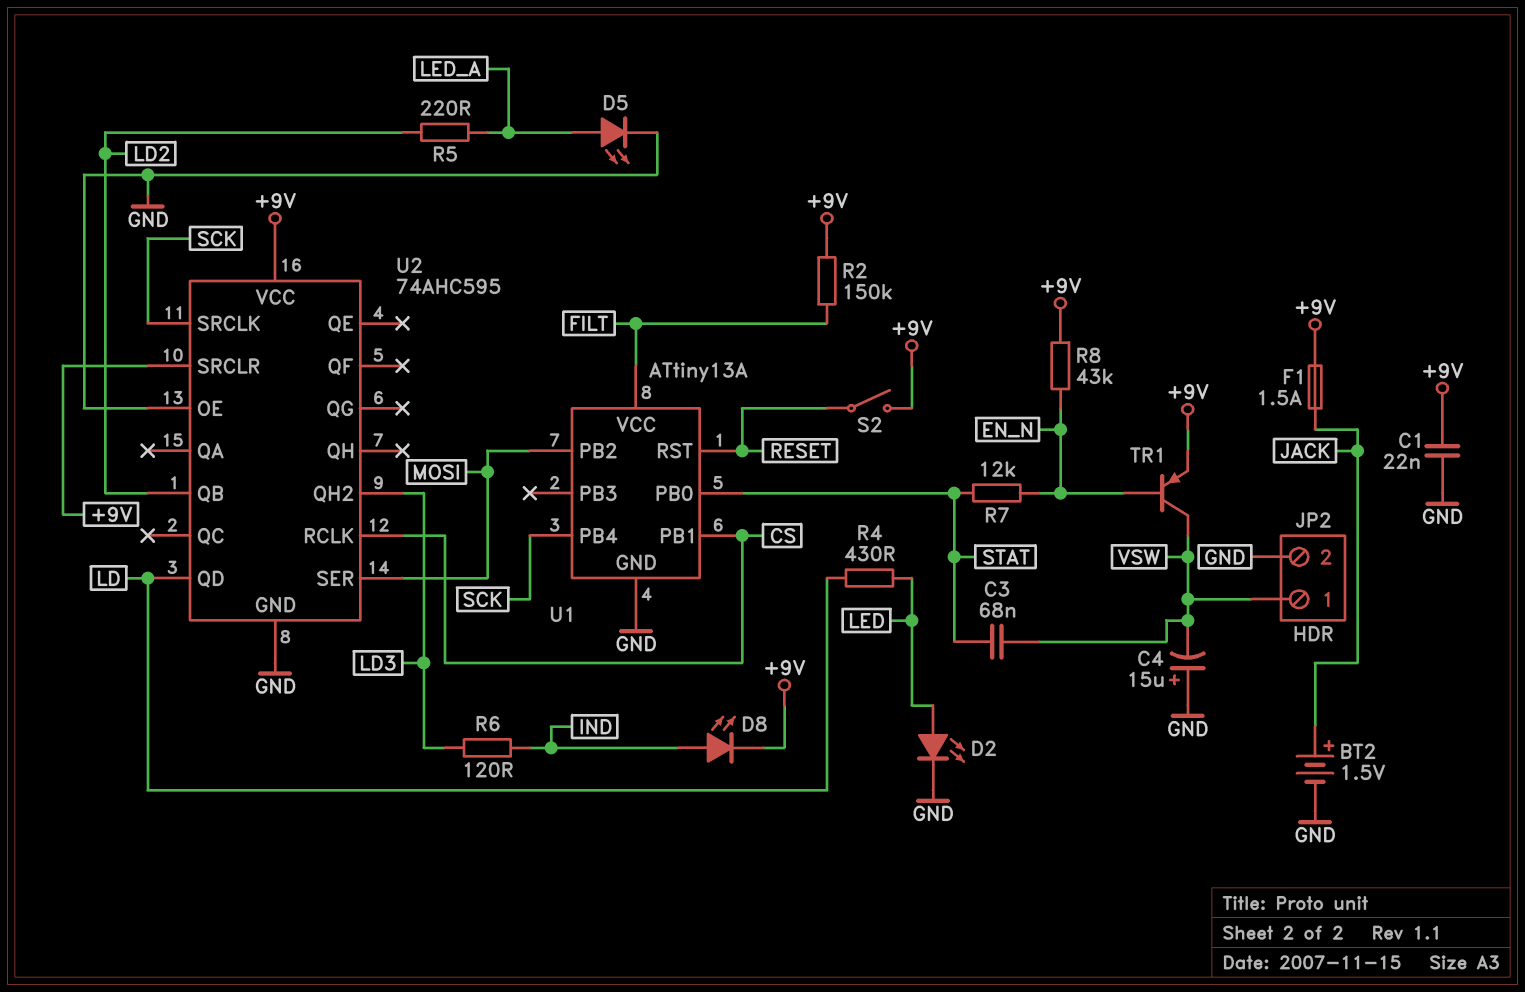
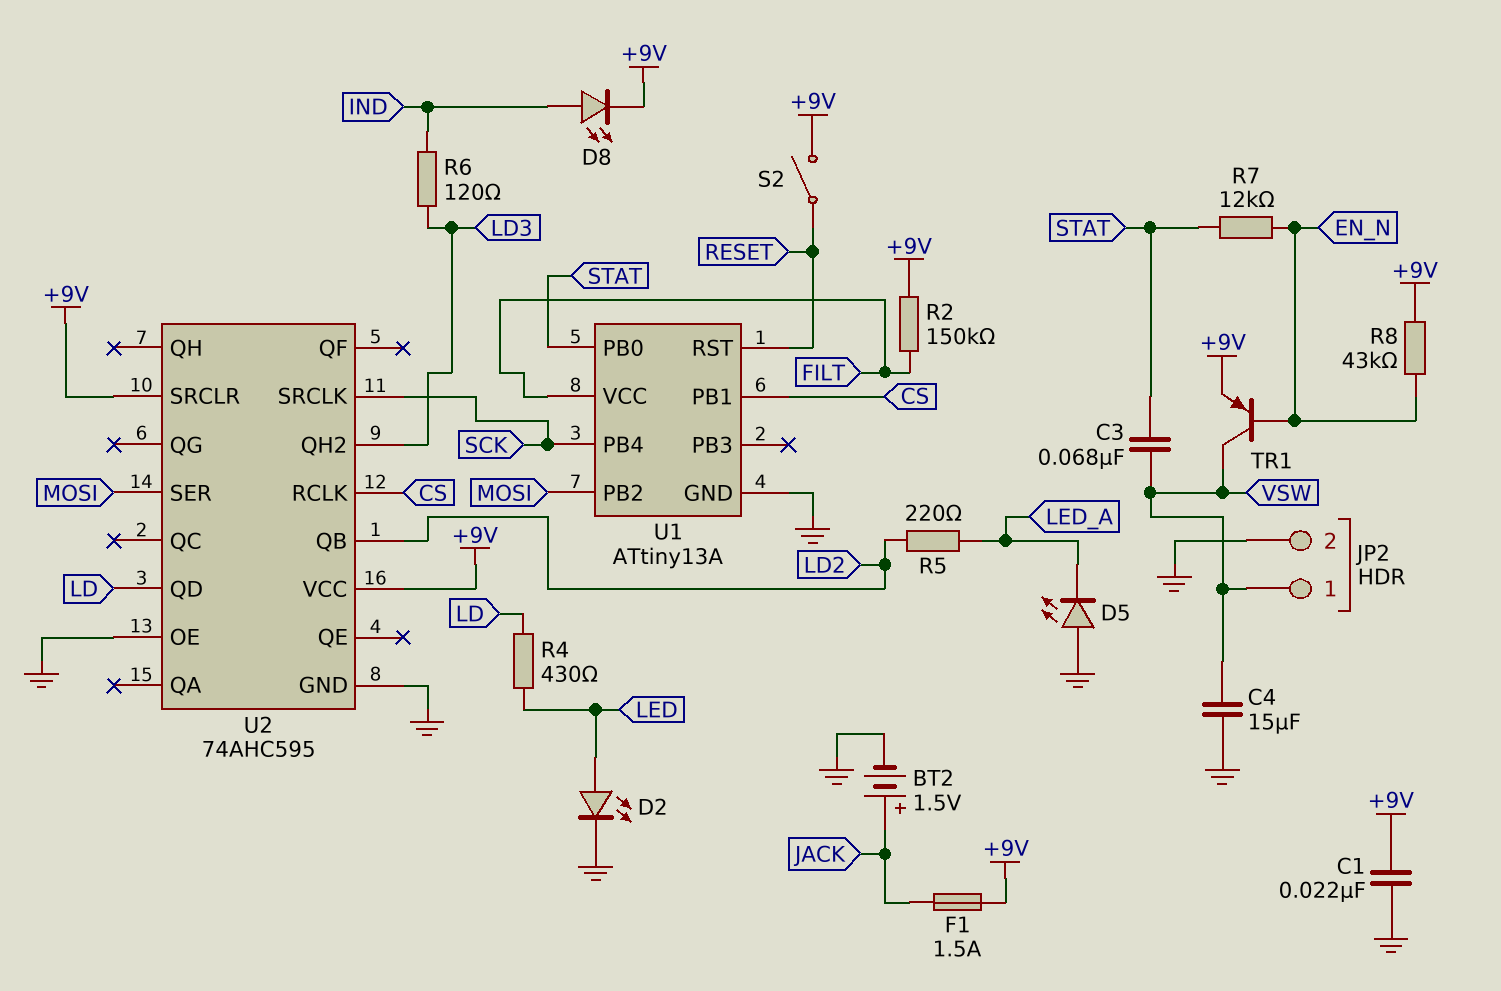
C4: 15uF (plus GND, minus VSW) -> 15uF (GND, VSW)
D5: LED (A LED_A, K GND) -> LED (A GND, K LED_A)

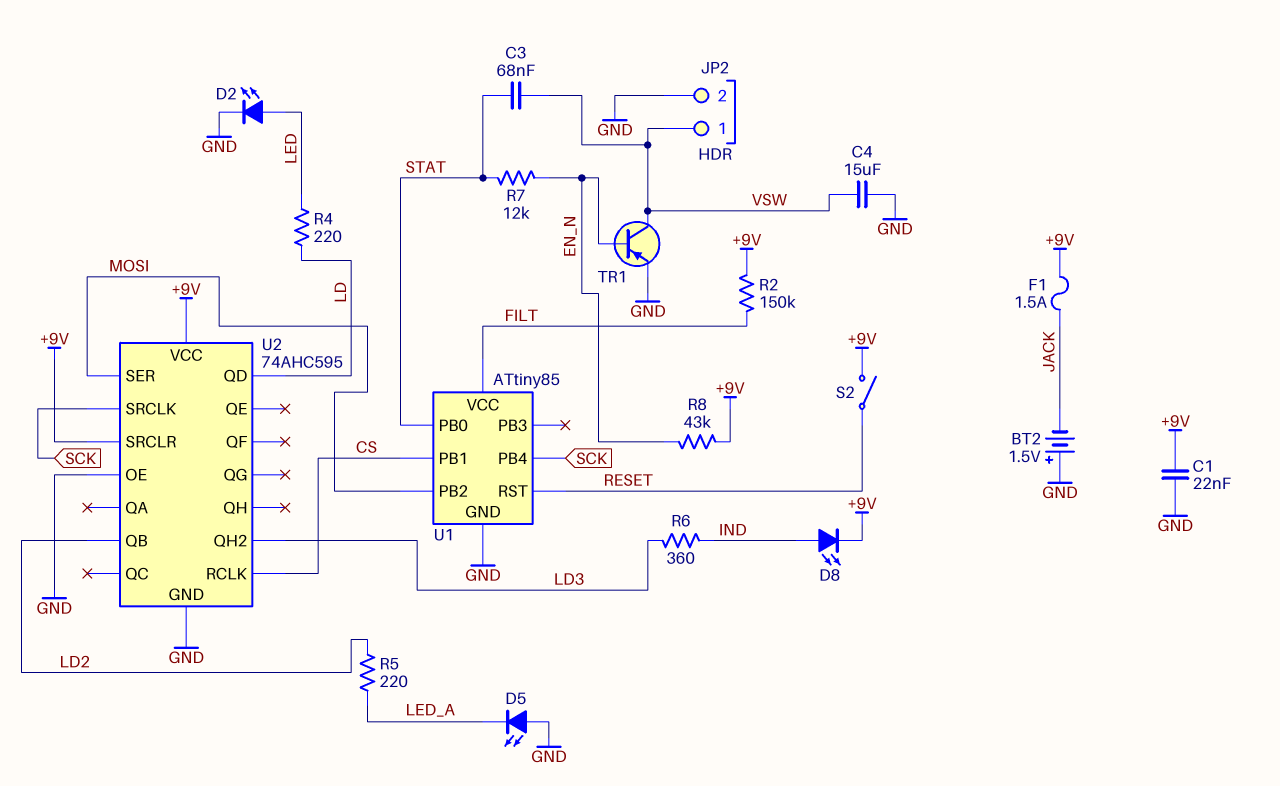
BT2: 1.5V (plus JACK, minus GND) -> 1.5V (plus GND, minus JACK)
R4: 430 (LD, LED) -> 220 (LD, LED)
R6: 120 (IND, LD3) -> 360 (IND, LD3)
TR1: PNP (B EN_N, C VSW, E +9V) -> PNP (B EN_N, C VSW, E GND)
U1: ATtiny13A -> ATtiny85

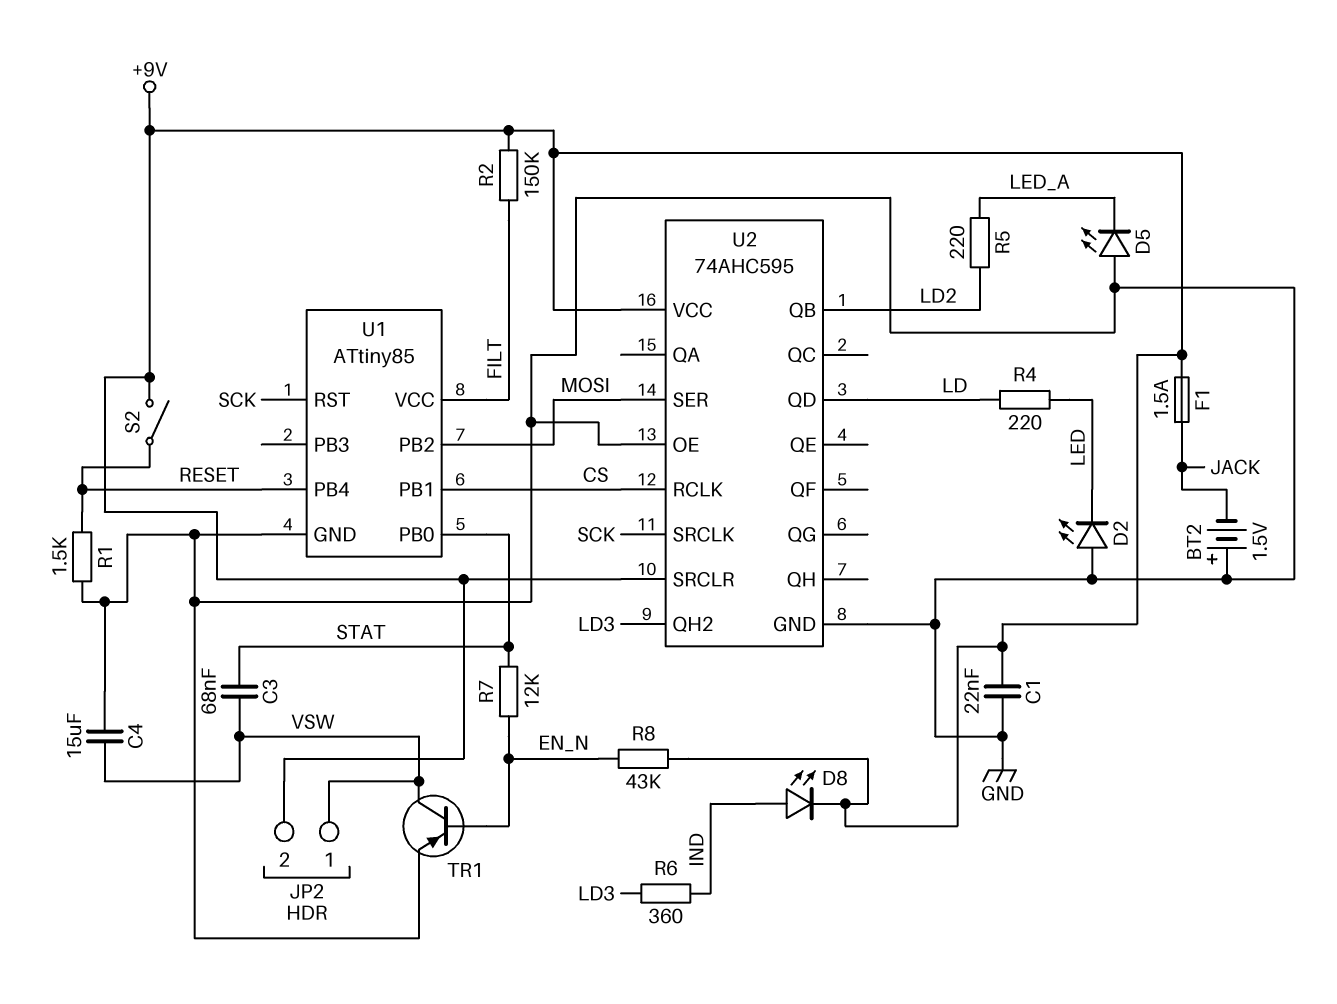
D2: LED (A LED, K GND) -> LED (A GND, K LED)
JP2 pin 2: GND -> +9V
R1: none -> 1.5k (GND, RESET)
U1 pin PB4: SCK -> RESET
U1 pin RST: RESET -> SCK

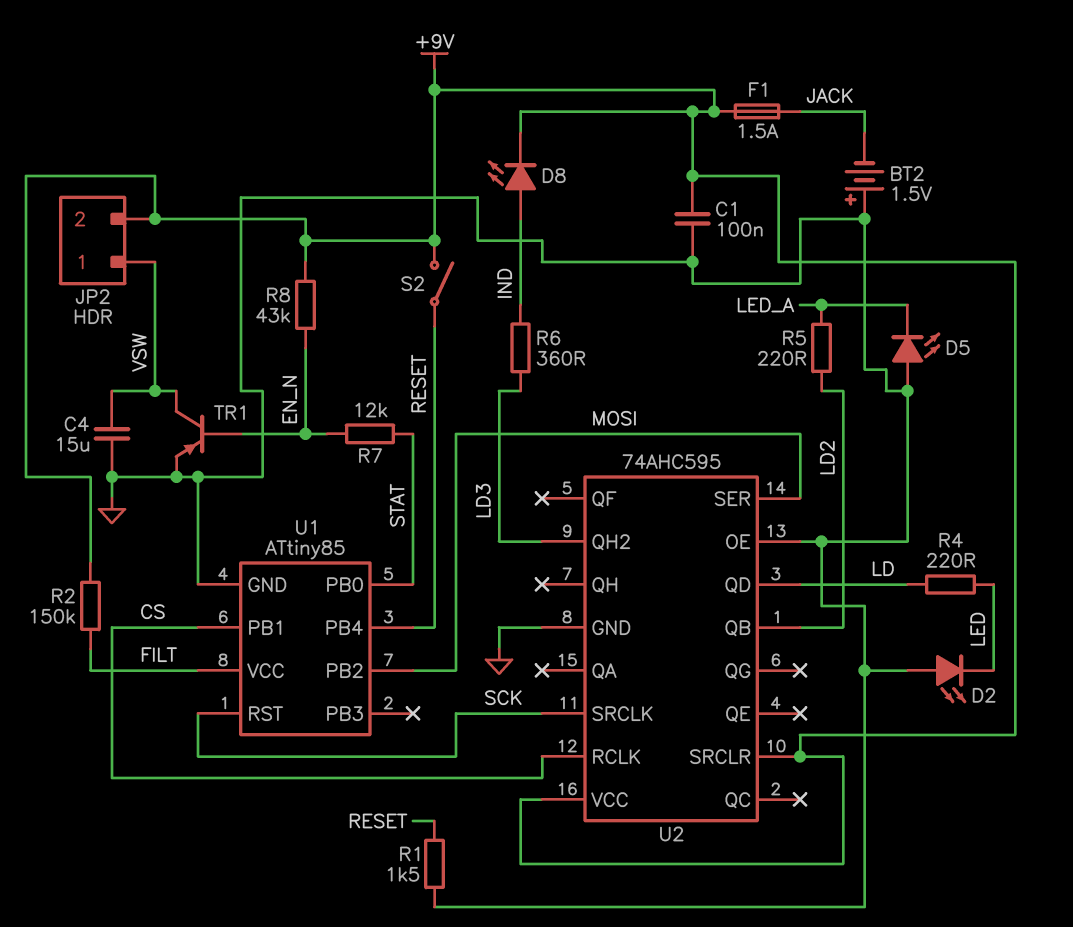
C1: 22nF (+9V, GND) -> 100nF (+9V, GND)
C3: 68nF (STAT, VSW) -> none

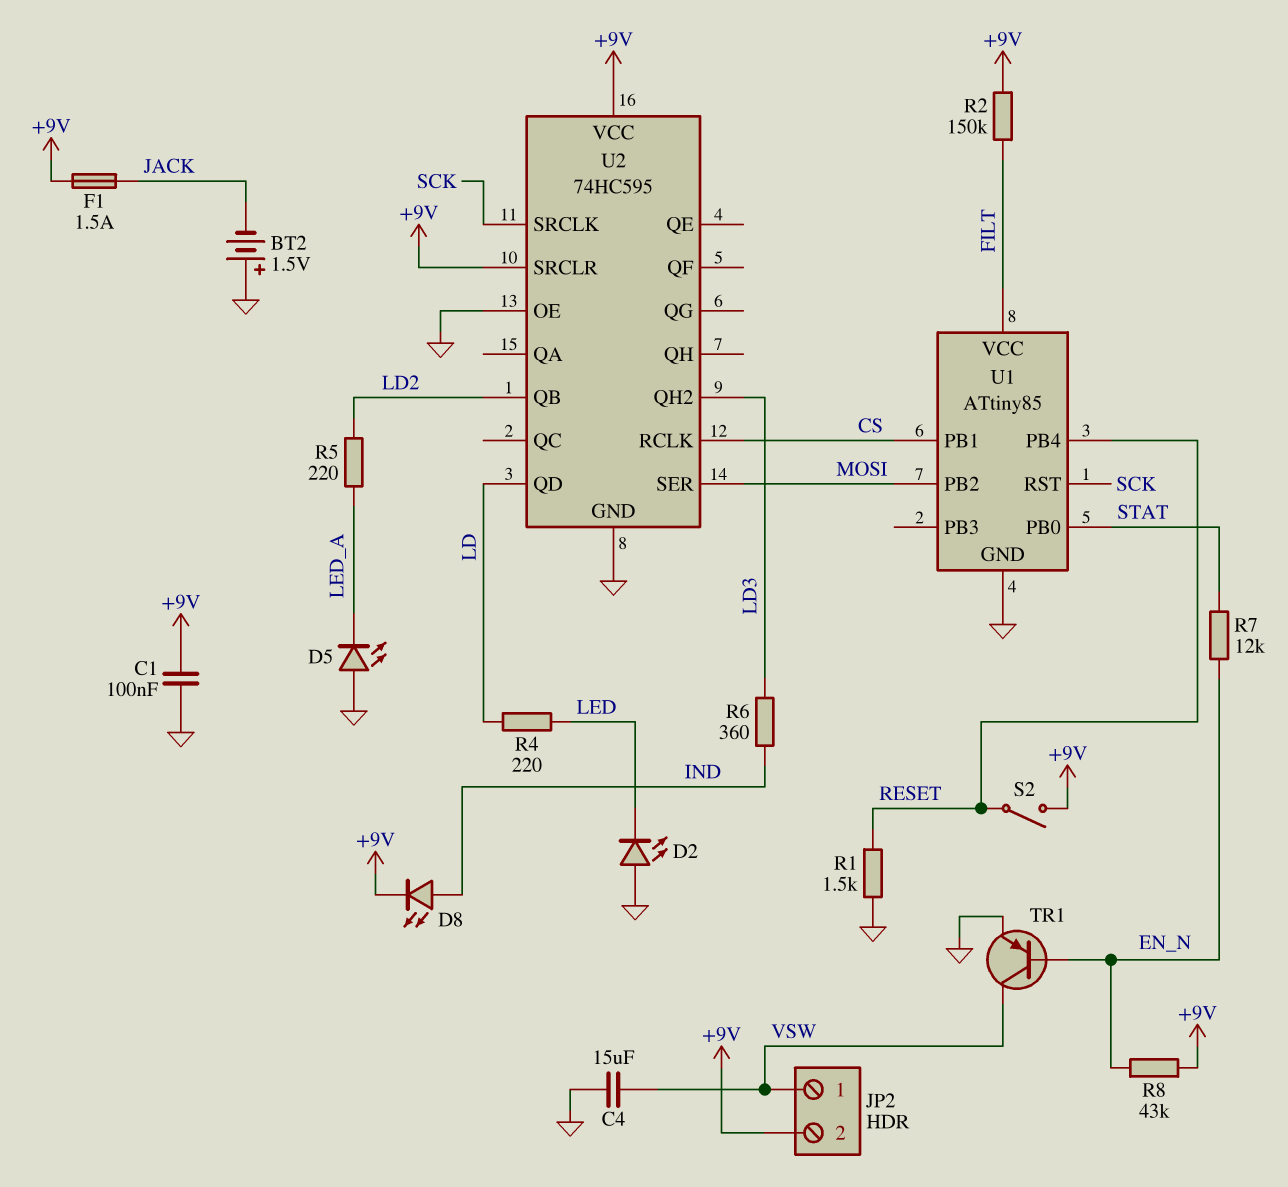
U2: 74AHC595 -> 74HC595

